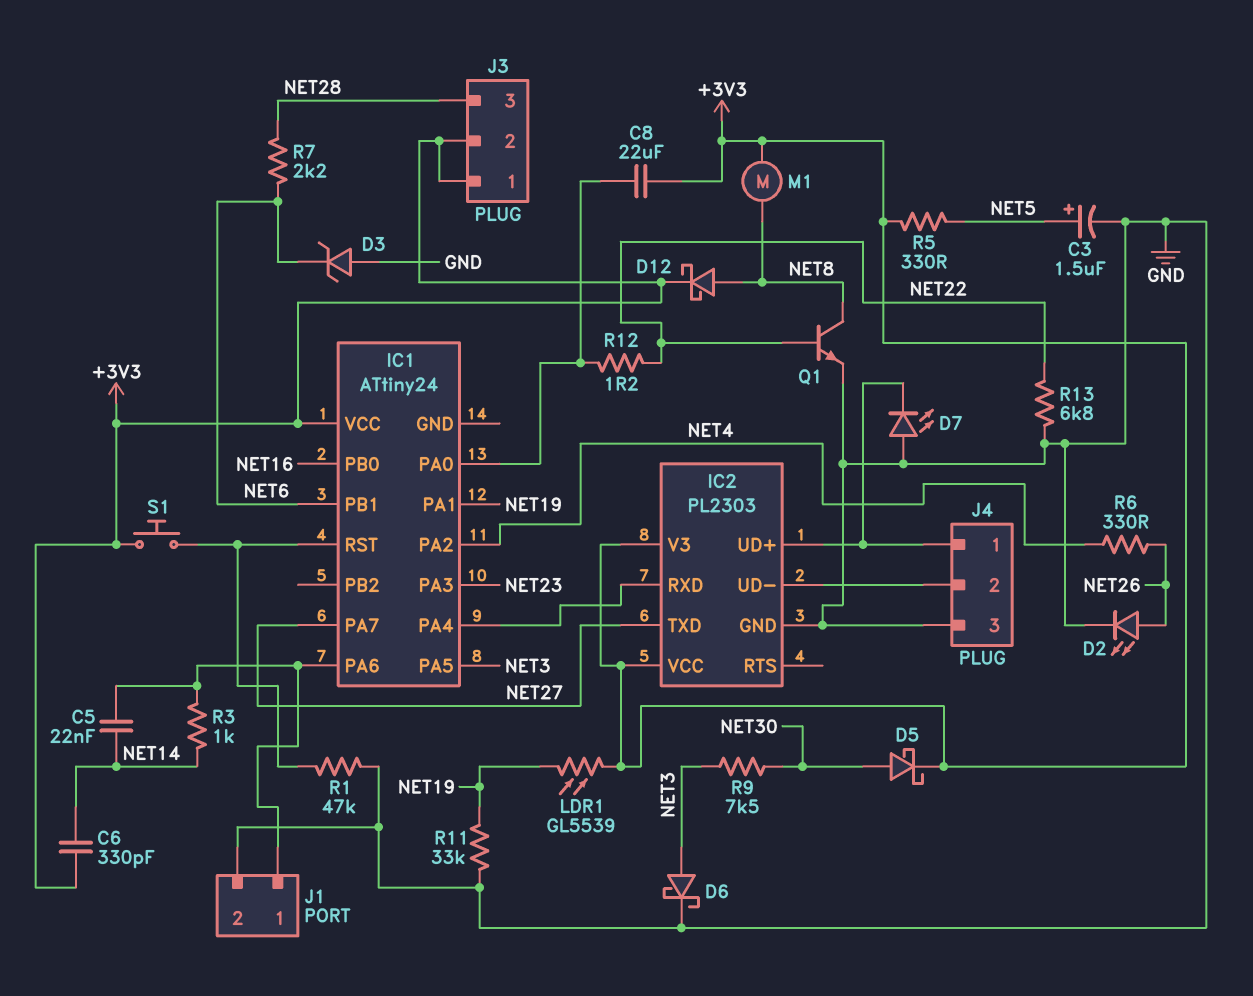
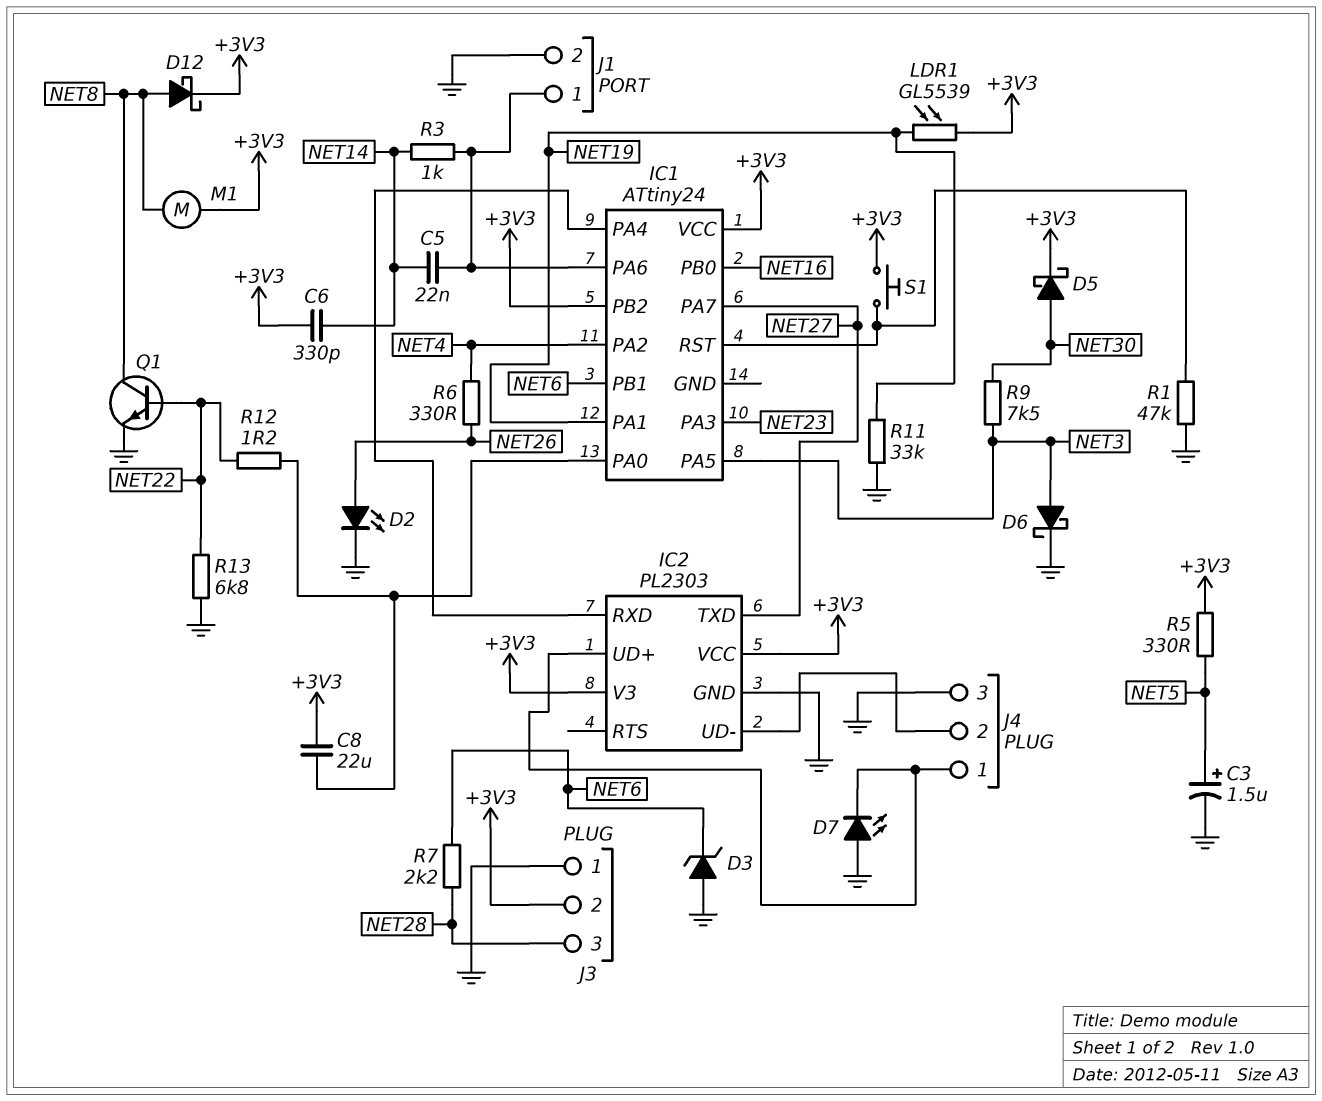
IC1 pin PB2: none -> +3V3
J3 pin 1: +3V3 -> GND

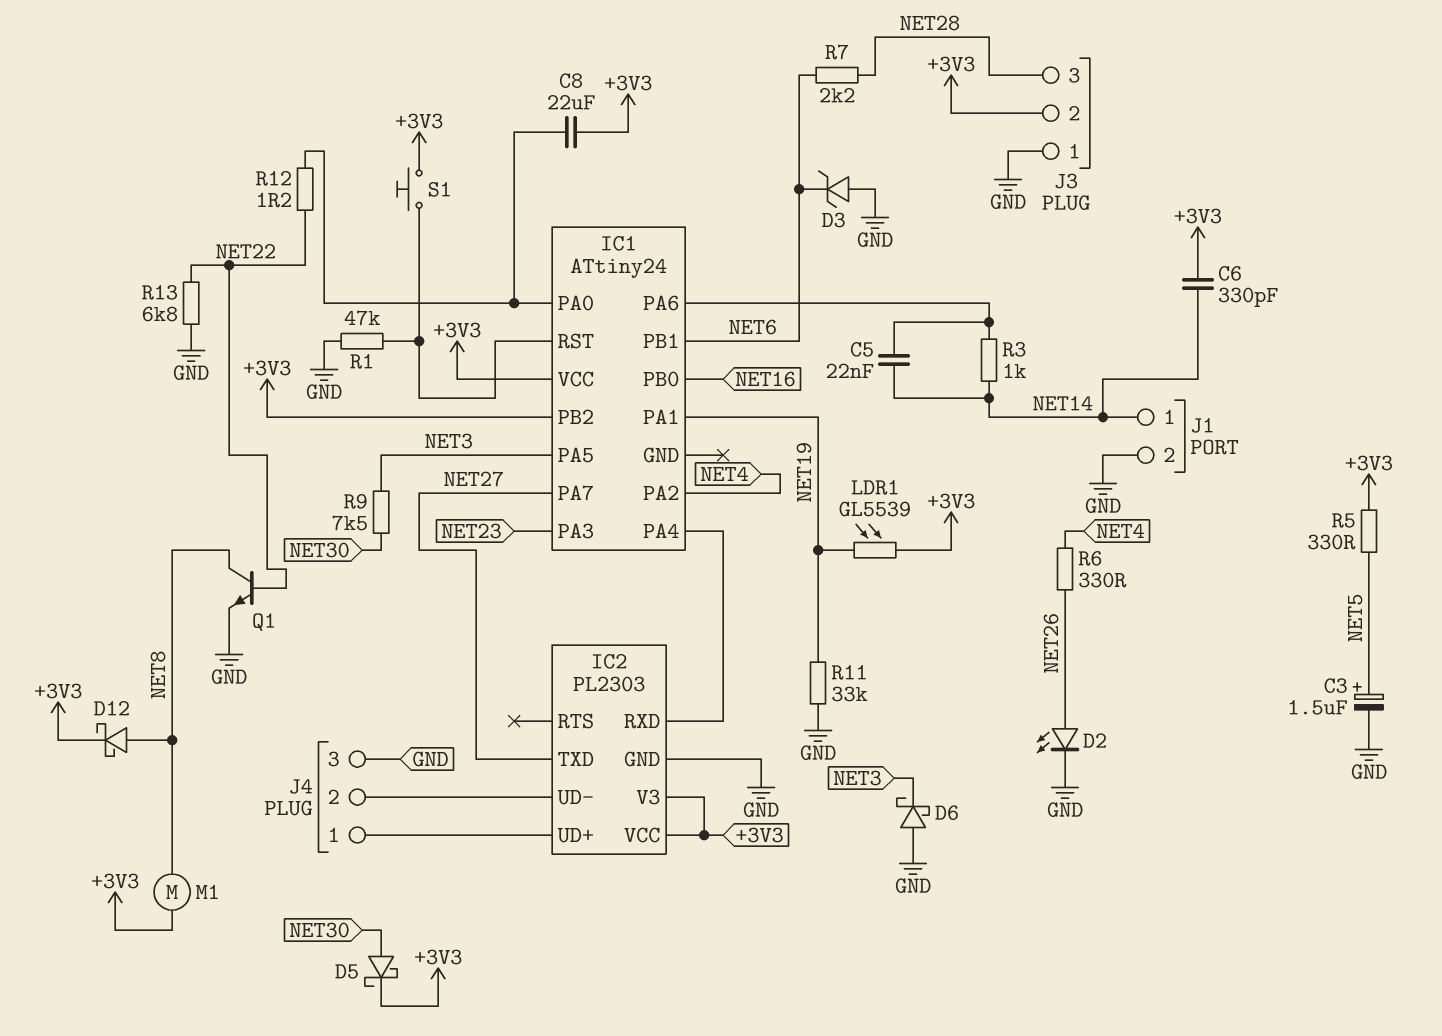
D6: schottky (A NET3, K GND) -> schottky (A GND, K NET3)
D7: LED (A GND, K IC2/UD+) -> none
J1 pin 1: IC1/PA6 -> NET14

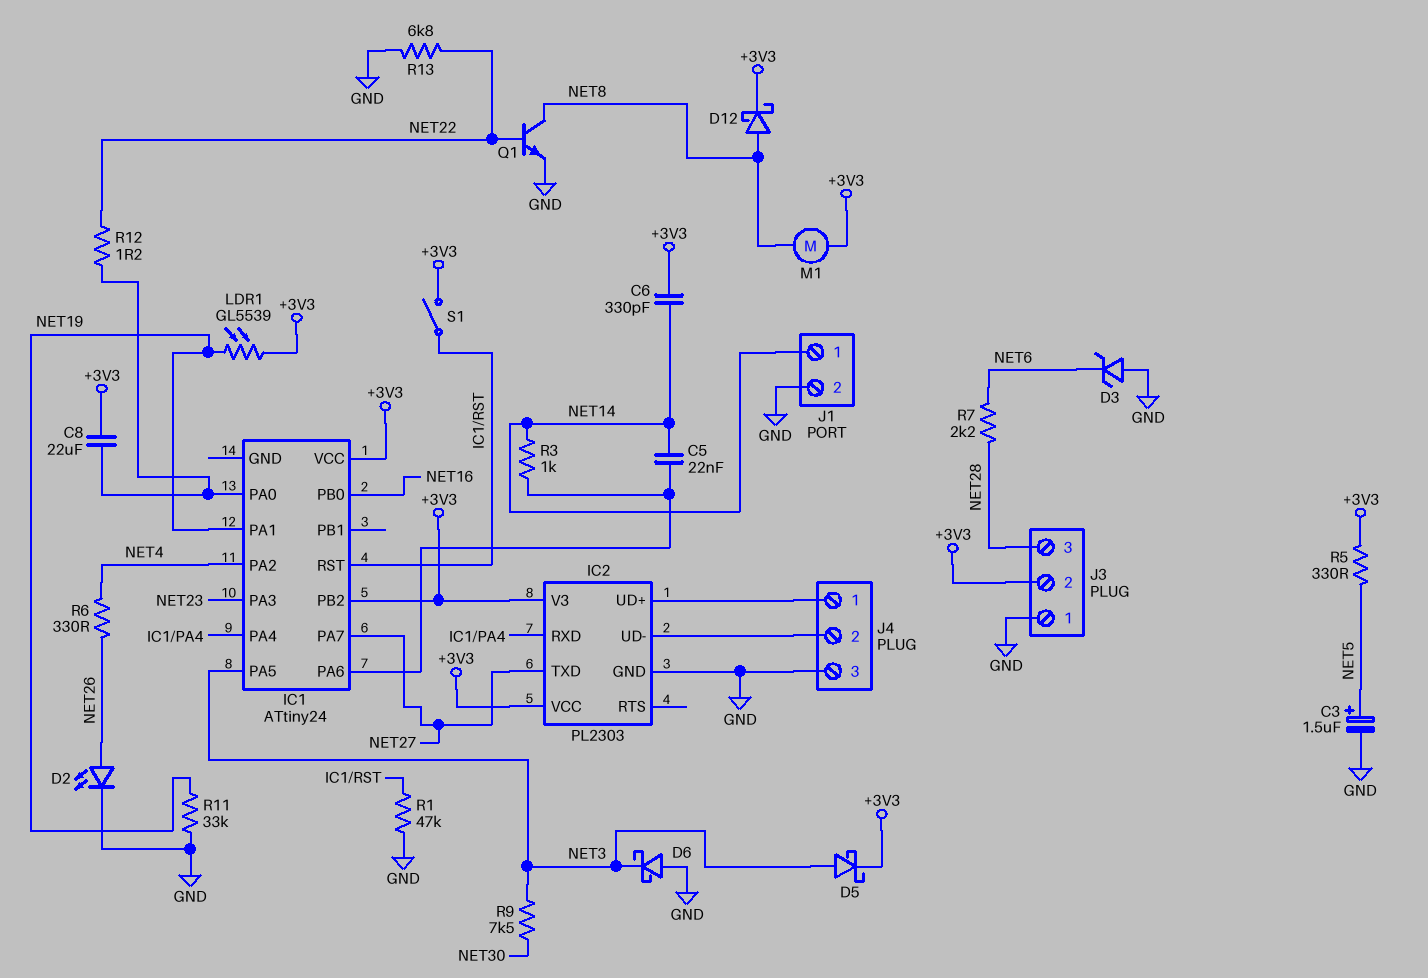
D5: schottky (A NET30, K +3V3) -> schottky (A NET3, K +3V3)
IC1 pin PB1: NET6 -> none
S1: button (+3V3, IC1/RST) -> switch (+3V3, IC1/RST)

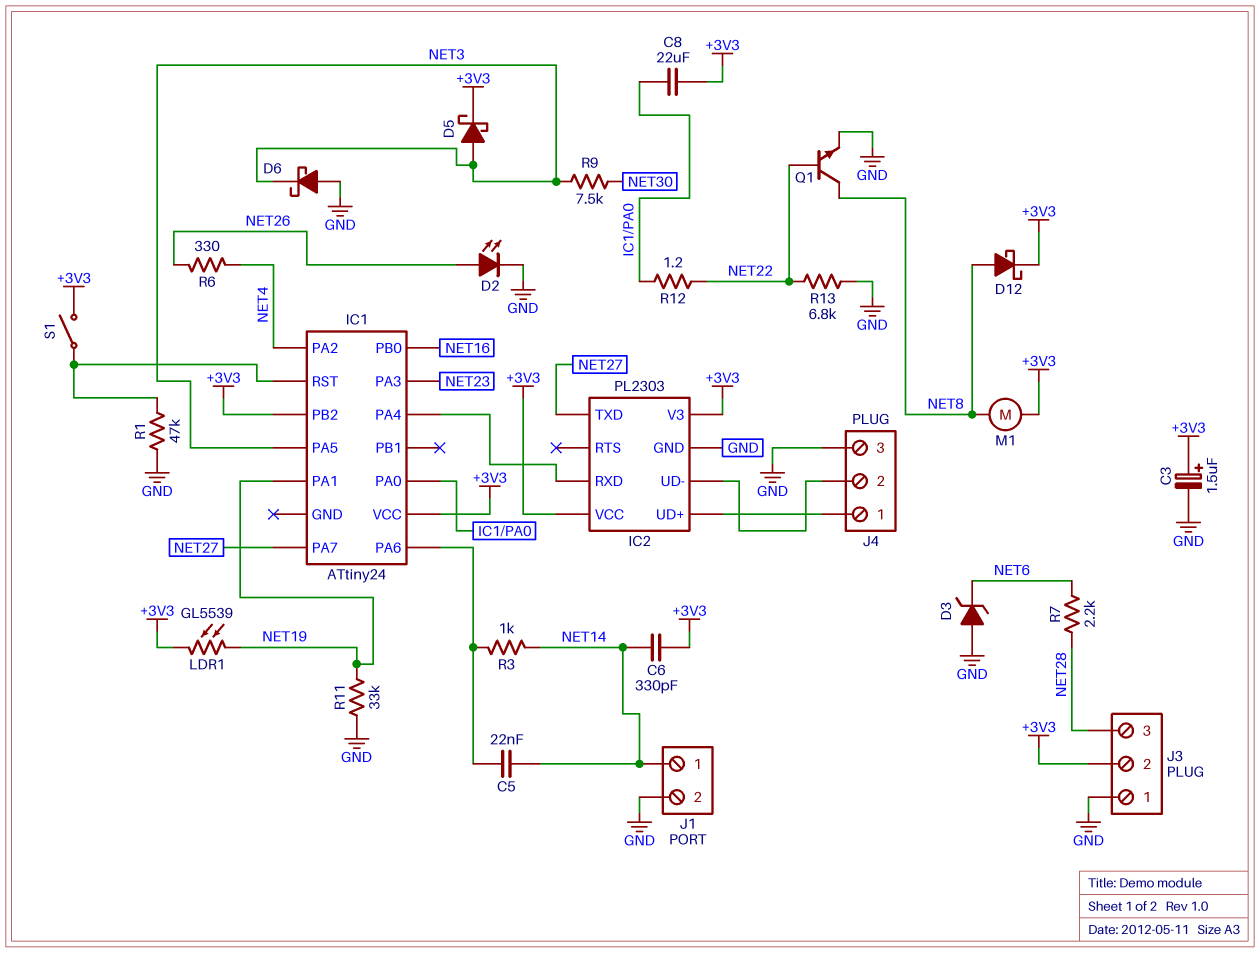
C3: 1.5uF (plus NET5, minus GND) -> 1.5uF (plus +3V3, minus GND)
R5: 330 (+3V3, NET5) -> none

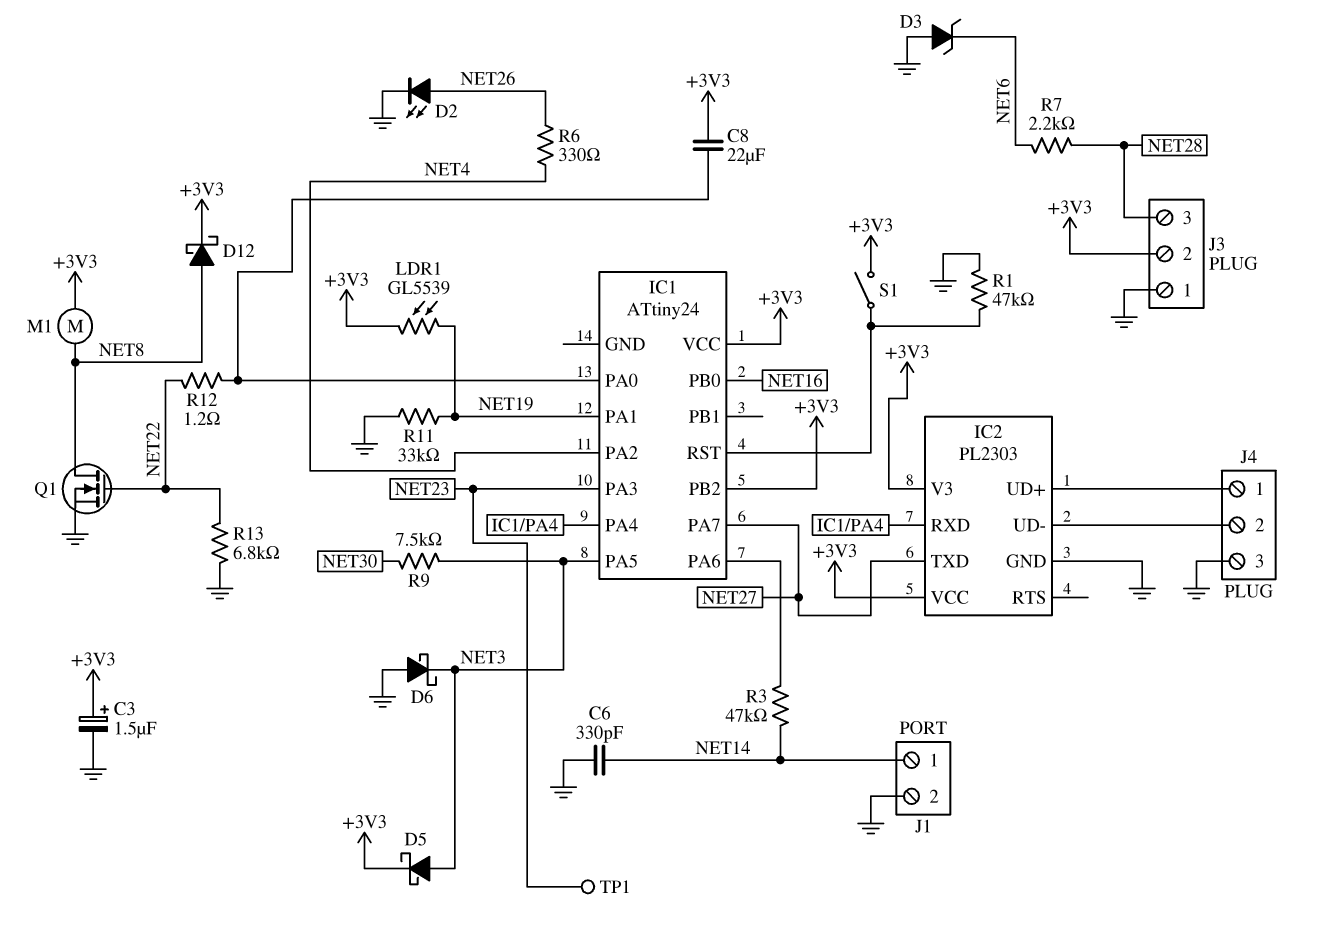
C5: 22nF (IC1/PA6, NET14) -> none
C6: 330pF (+3V3, NET14) -> 330pF (GND, NET14)
Q1: NPN (B NET22, C NET8, E GND) -> NMOS (G NET22, D NET8, S GND)
R3: 1k (IC1/PA6, NET14) -> 47k (IC1/PA6, NET14)
TP1: none -> test point (NET23)

